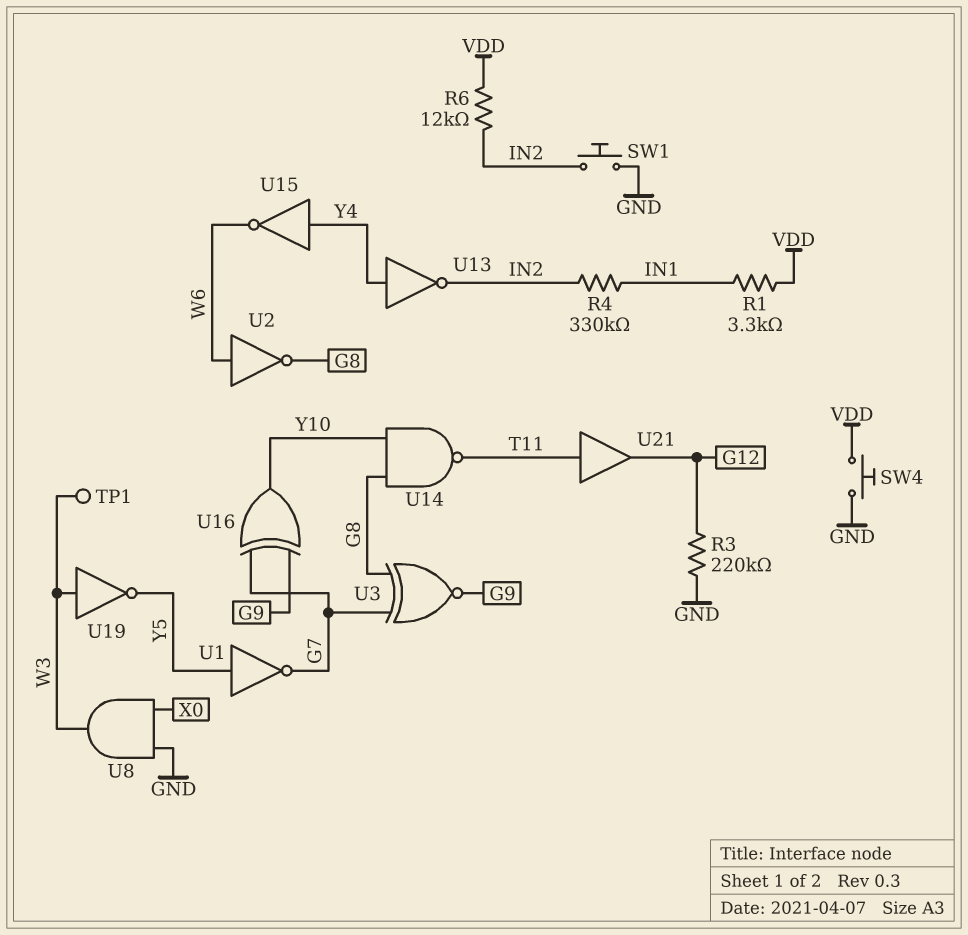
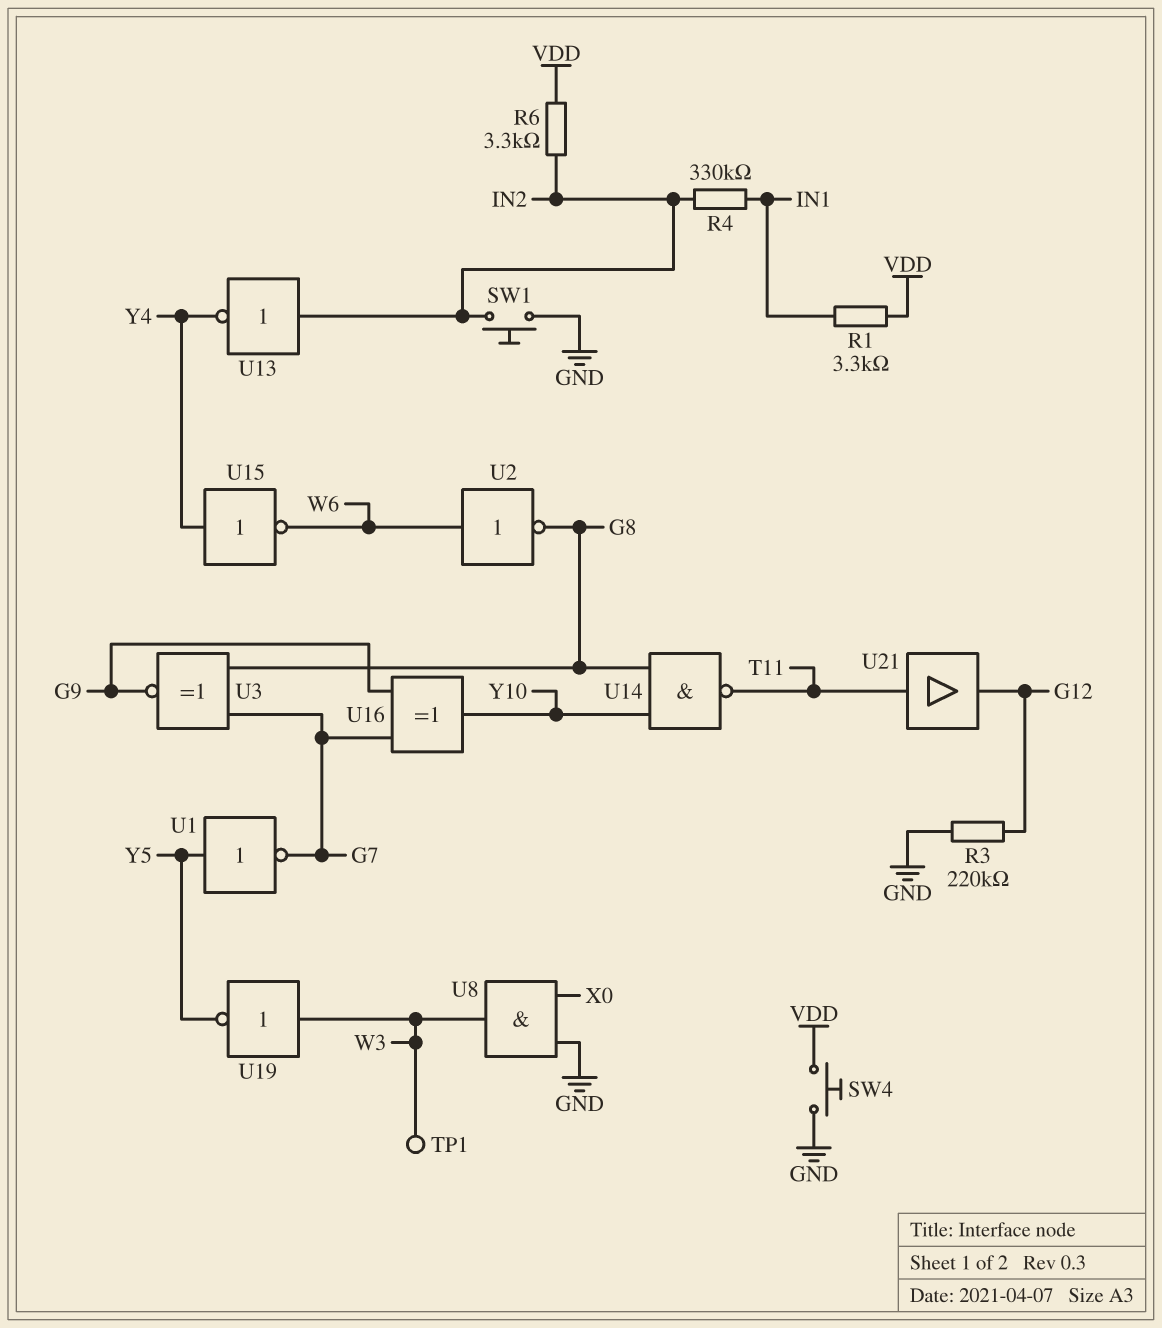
R6: 12k (IN2, VDD) -> 3.3k (IN2, VDD)
U13: NOT (in Y4, out IN2) -> NOT (in IN2, out Y4)

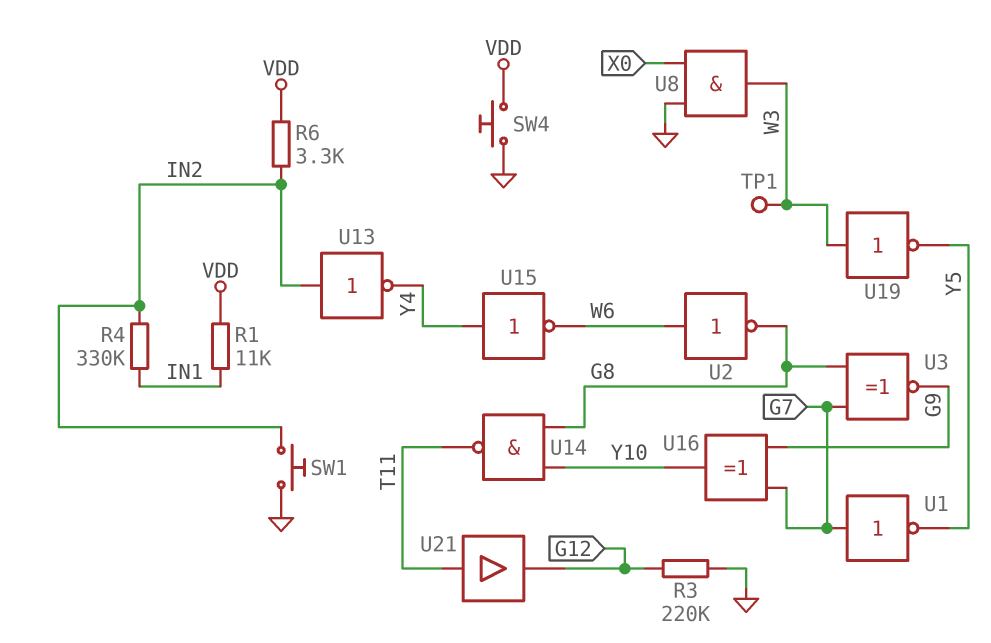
R1: 3.3k (IN1, VDD) -> 11k (IN1, VDD)
U1: NOT (in Y5, out G7) -> NOT (in G7, out Y5)

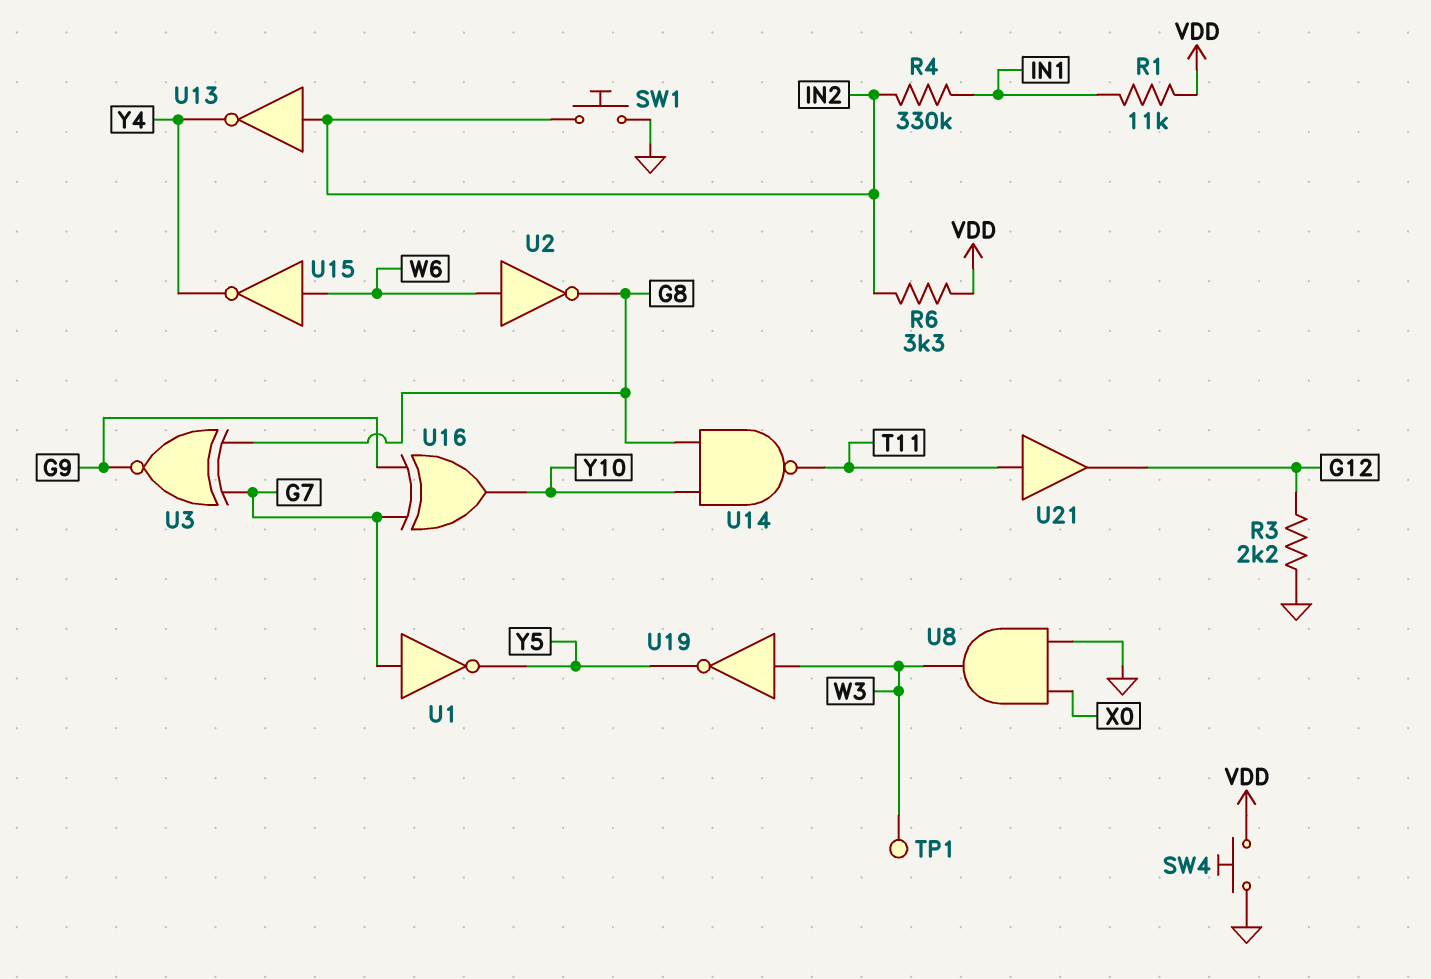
R3: 220k (G12, GND) -> 2.2k (G12, GND)
U15: NOT (in Y4, out W6) -> NOT (in W6, out Y4)

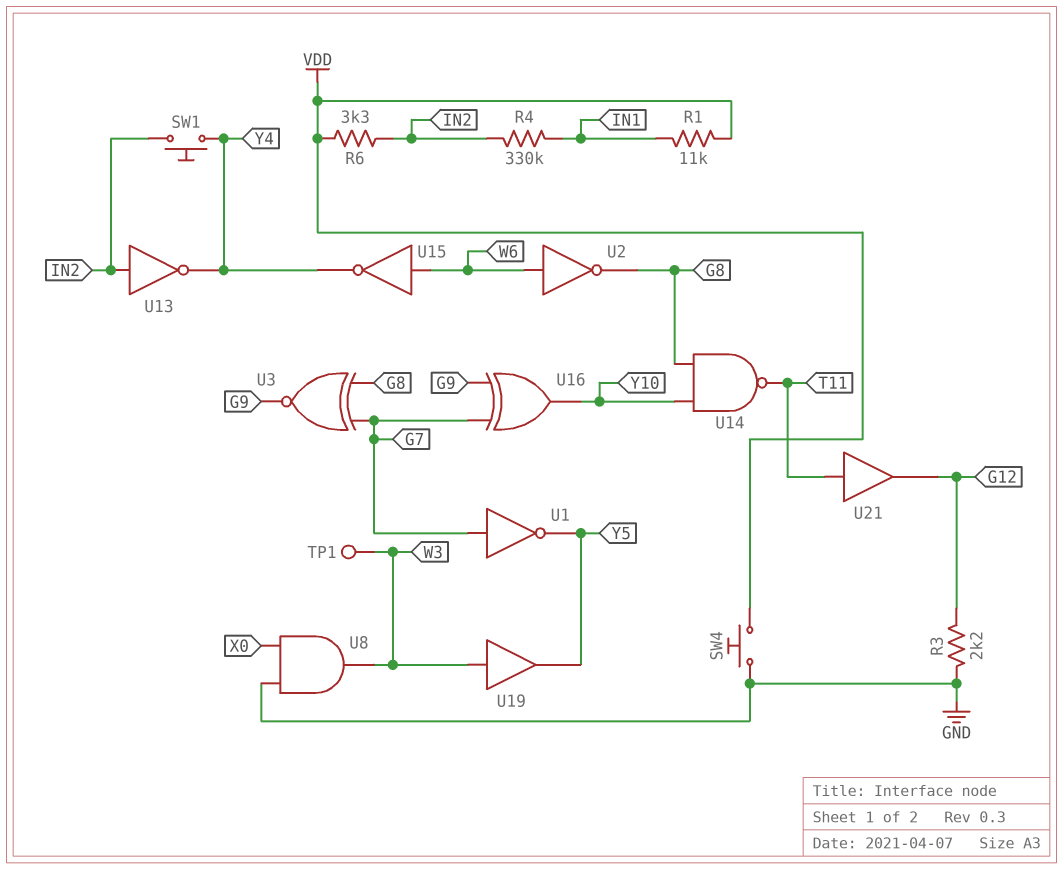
SW1: button (GND, IN2) -> button (IN2, Y4)
U19: NOT (in W3, out Y5) -> buffer (in W3, out Y5)

